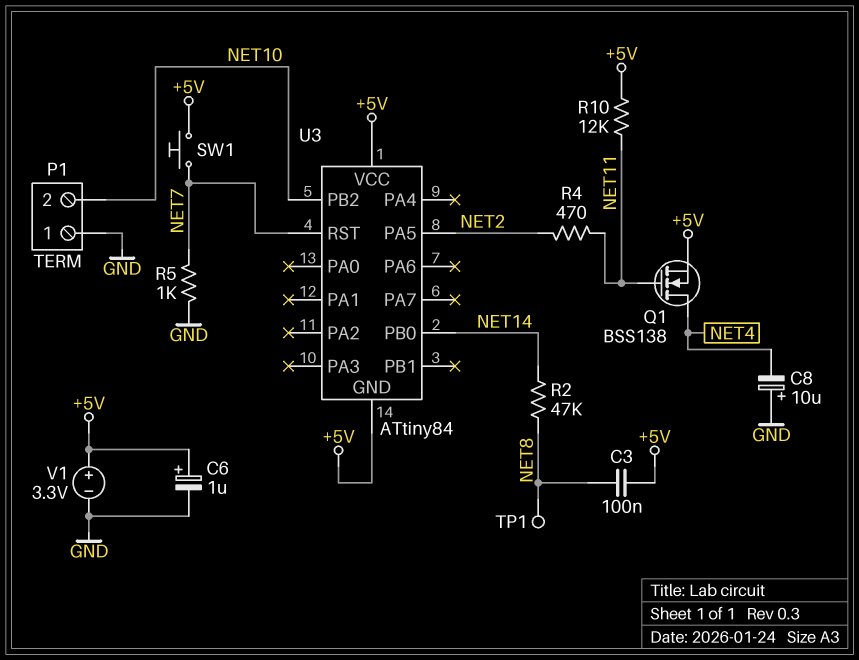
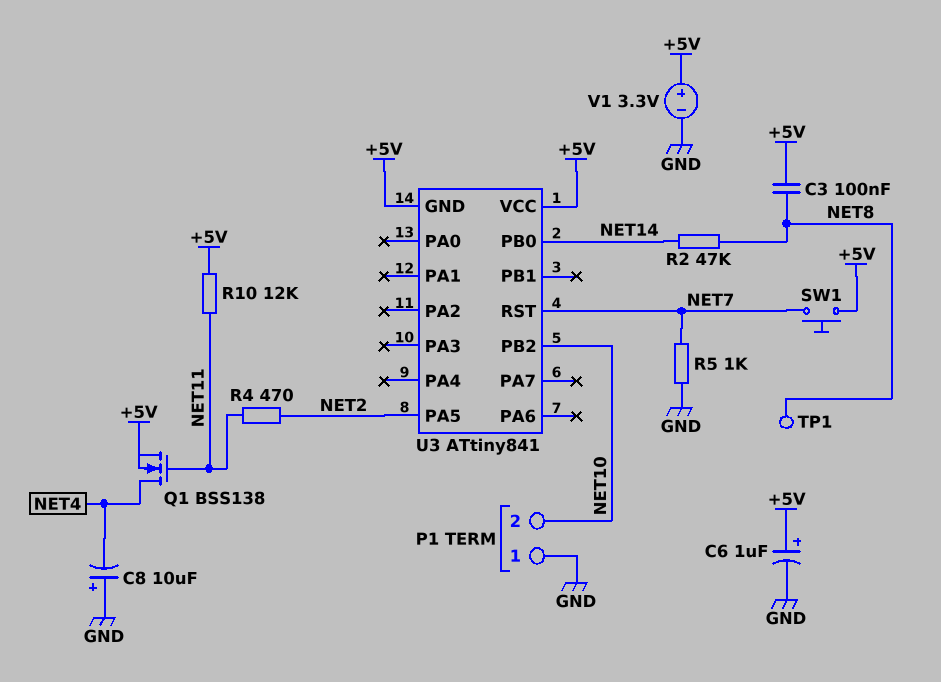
U3: ATtiny84 -> ATtiny841

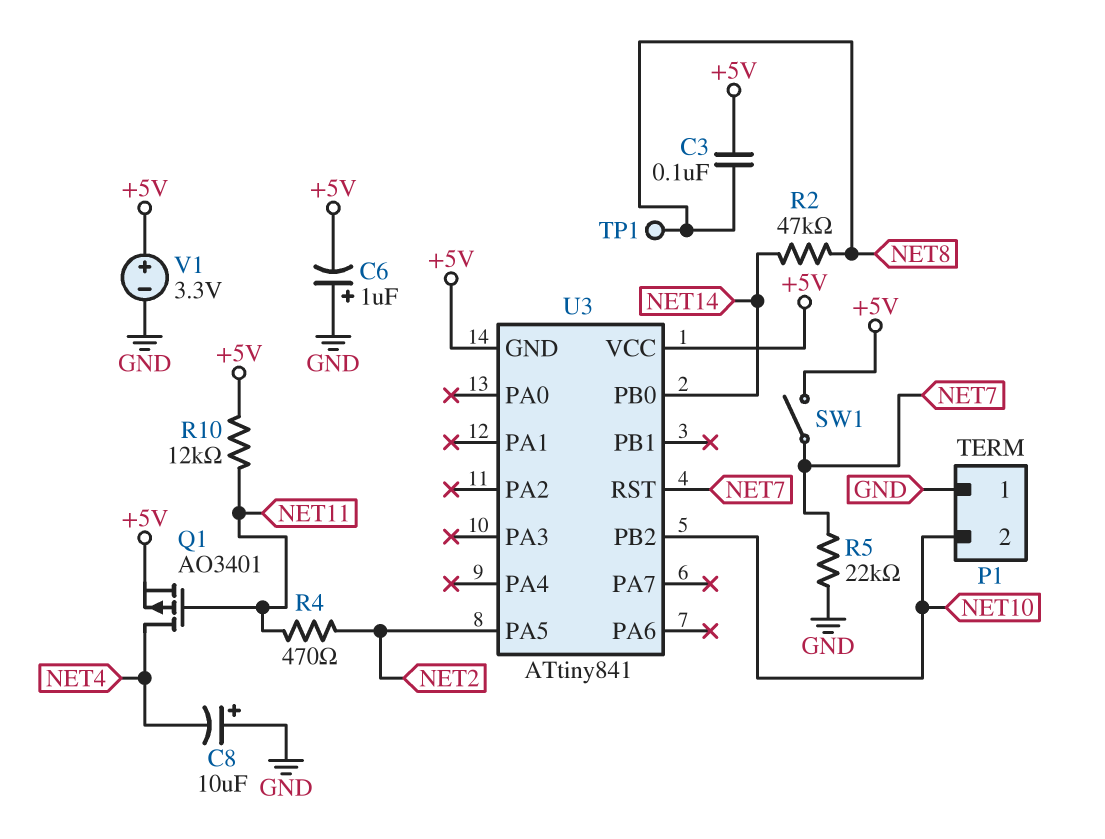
C6: 1uF (plus +5V, minus GND) -> 1uF (plus GND, minus +5V)
Q1: NMOS BSS138 (G NET11, D NET4, S +5V) -> PMOS AO3401 (G NET11, D NET4, S +5V)
R5: 1k (GND, NET7) -> 22k (GND, NET7)
SW1: button (+5V, NET7) -> switch (+5V, NET7)

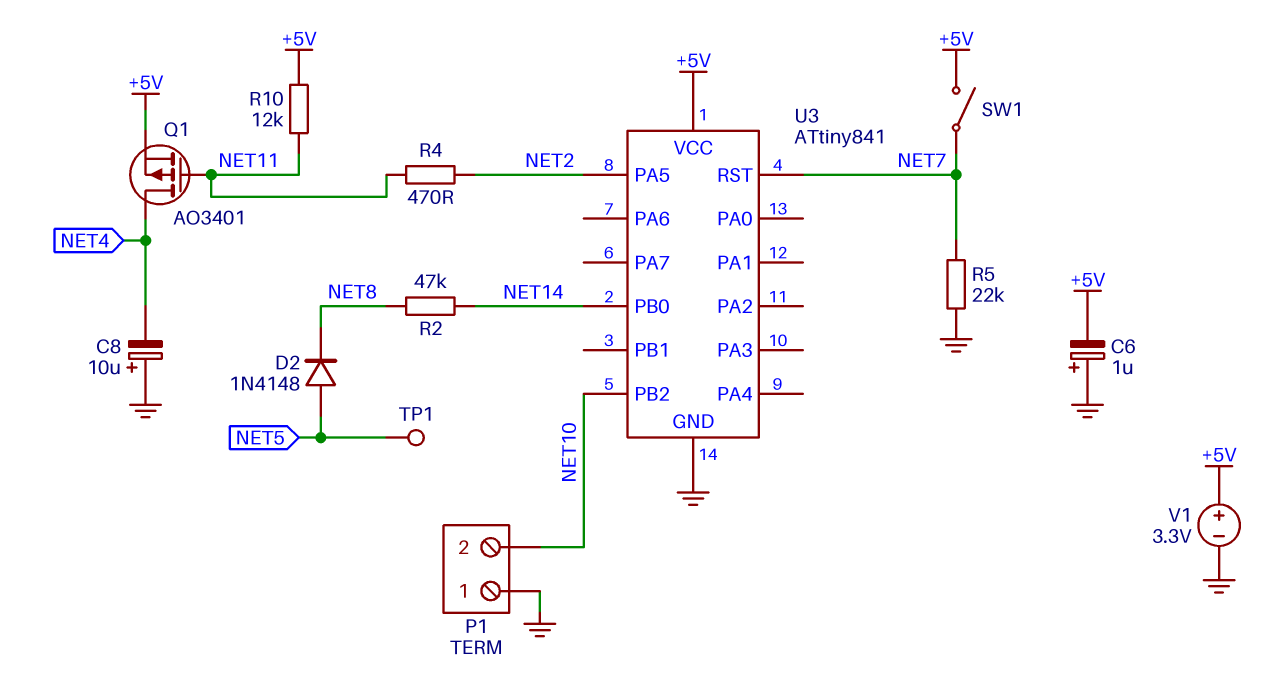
C3: 100nF (+5V, NET8) -> none
D2: none -> diode 1N4148 (A NET5, K NET8)
TP1: test point (NET8) -> test point (NET5)
U3 pin GND: +5V -> GND

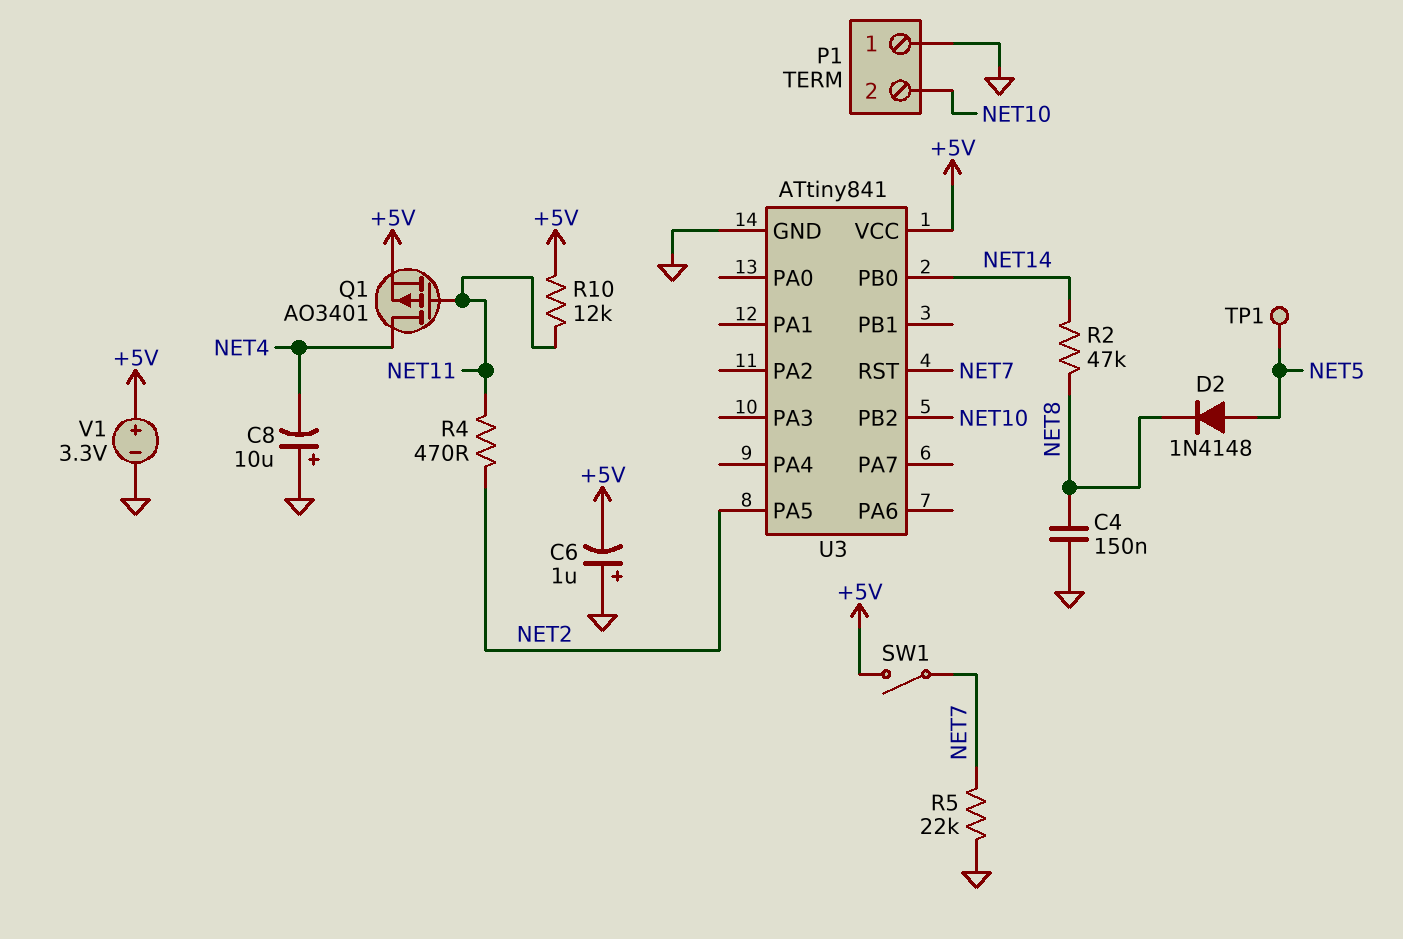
C4: none -> 150nF (GND, NET8)

